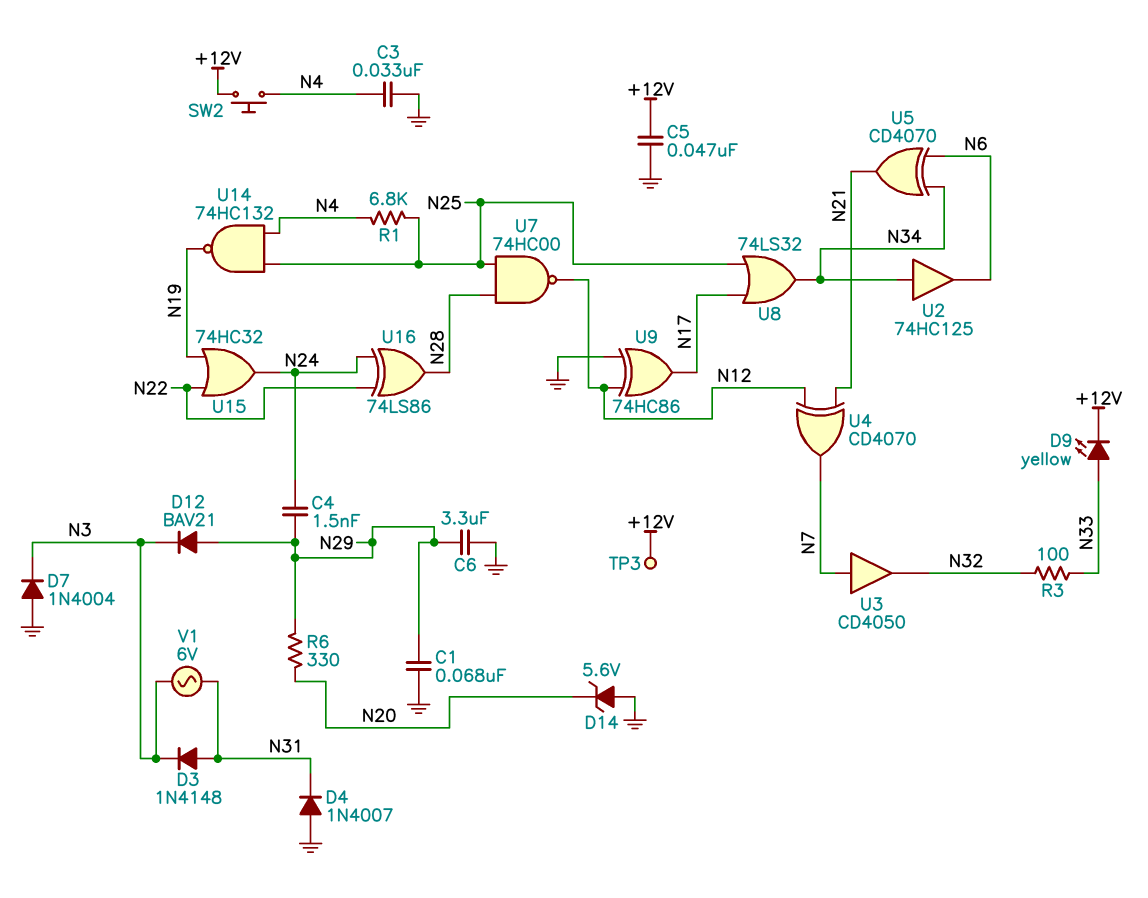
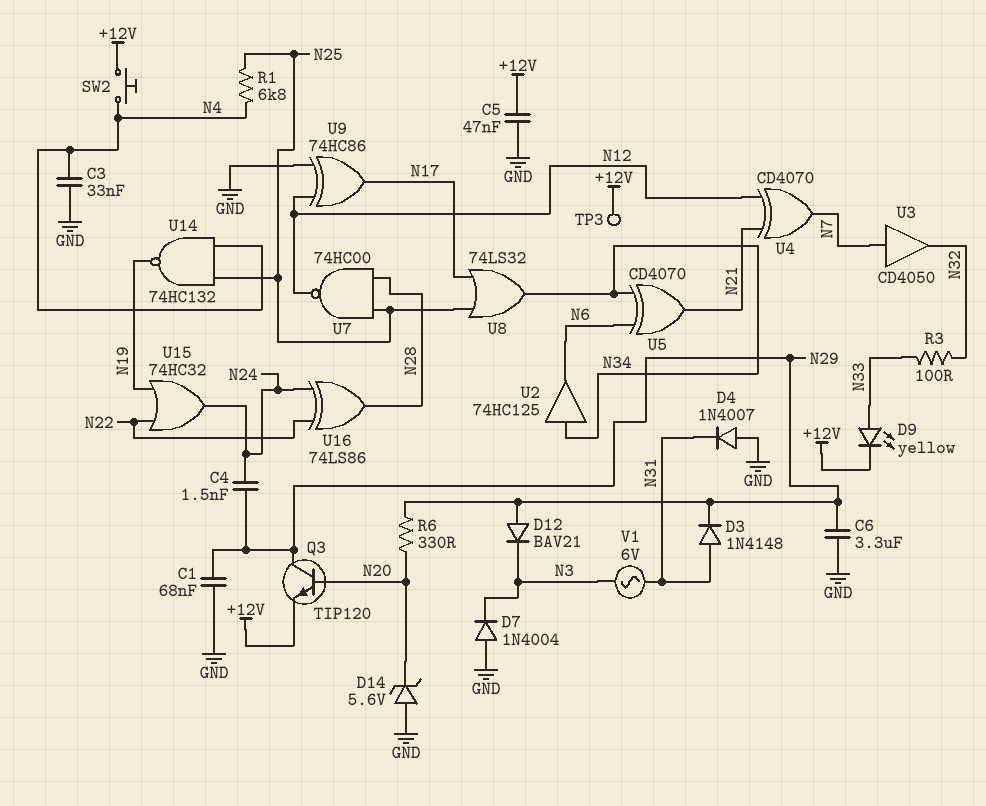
D3: diode 1N4148 (A N31, K N3) -> diode 1N4148 (A N31, K N29)
Q3: none -> NPN TIP120 (B N20, C N29, E +12V)

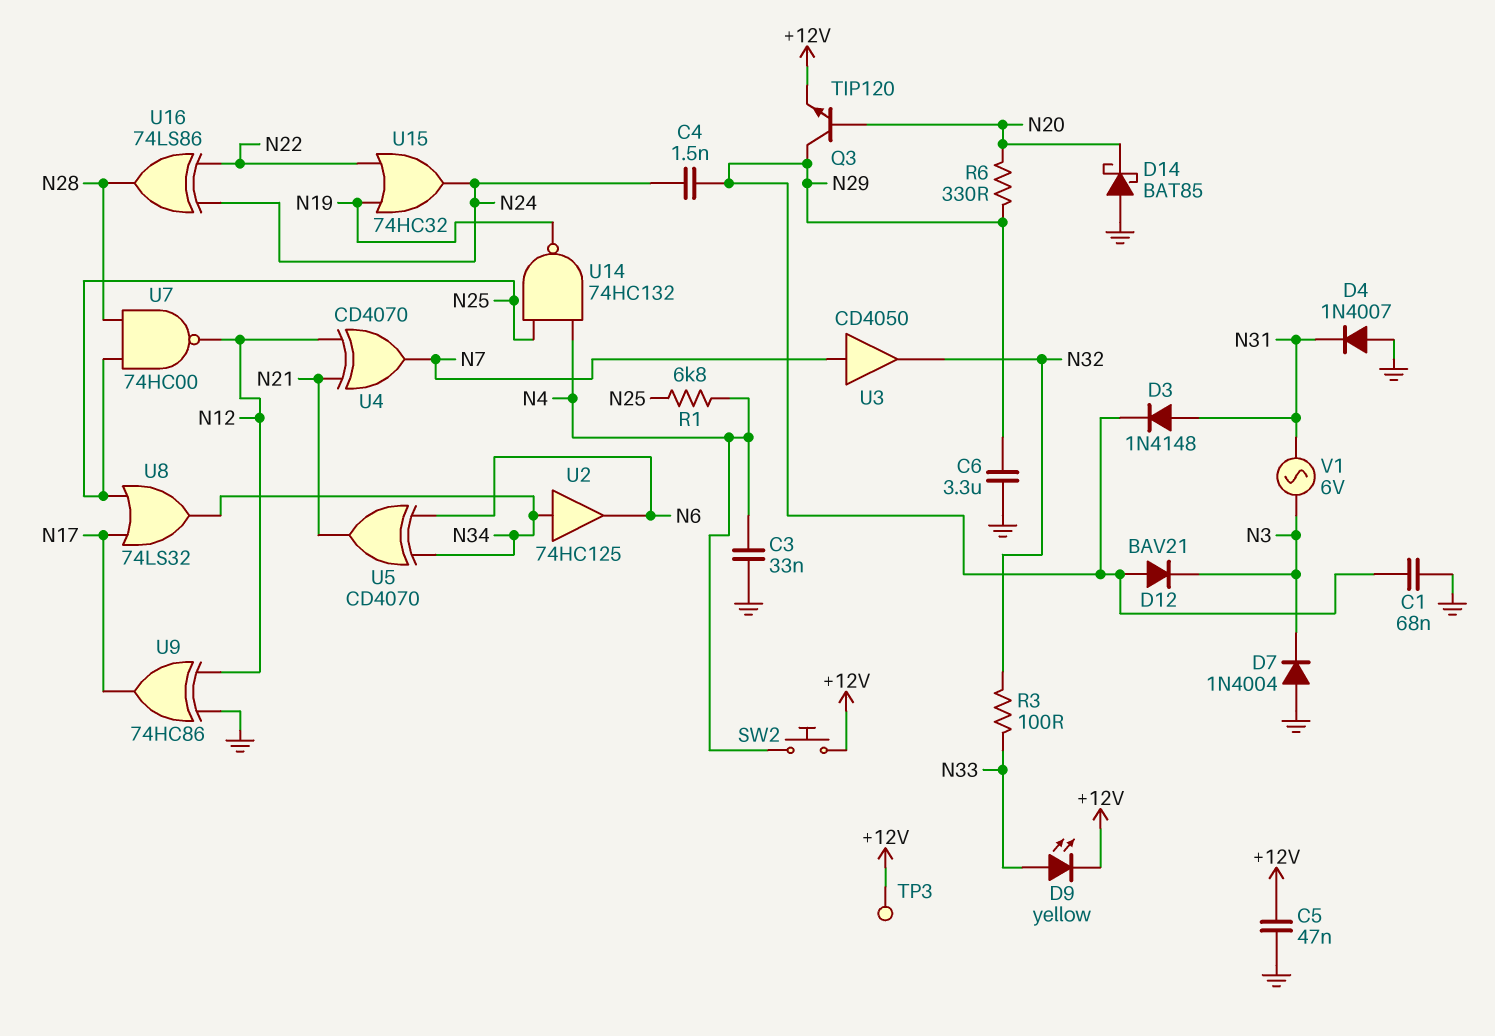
D14: zener 5.6V (A GND, K N20) -> schottky BAT85 (A GND, K N20)

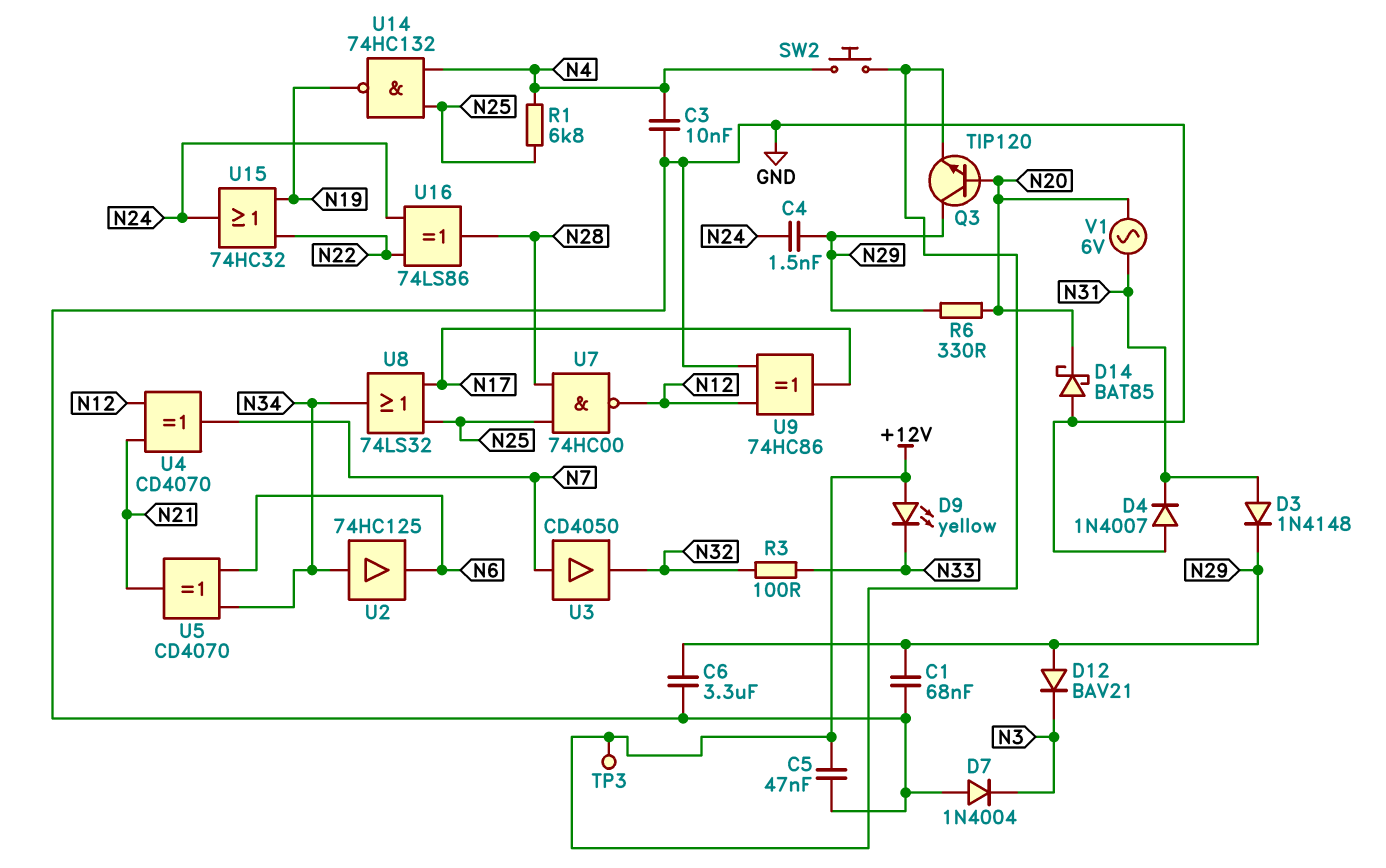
C3: 33nF (GND, N4) -> 10nF (GND, N4)
D9: LED yellow (A N33, K +12V) -> LED yellow (A +12V, K N33)
V1: AC 6V (N3, N31) -> AC 6V (N20, N31)

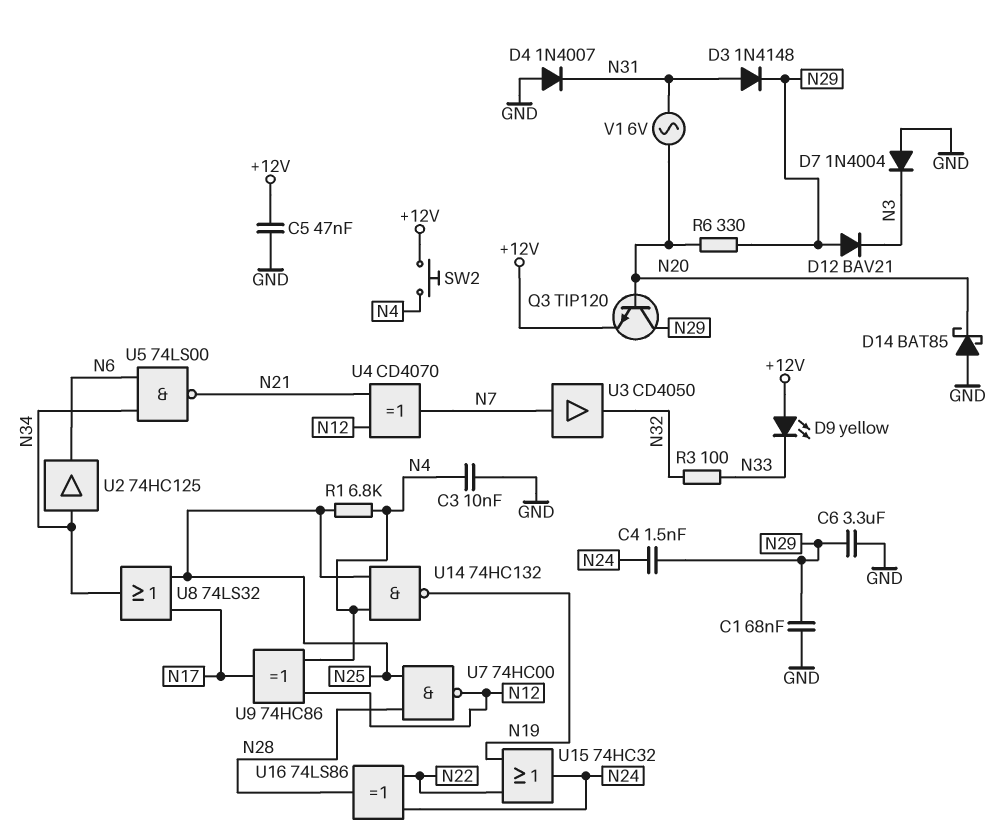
TP3: test point (+12V) -> none
U5: XOR CD4070 (in N6, in N34, out N21) -> NAND 74LS00 (in N6, in N34, out N21)
U9: XOR 74HC86 (in GND, in N12, out N17) -> XOR 74HC86 (in N4, in N12, out N17)

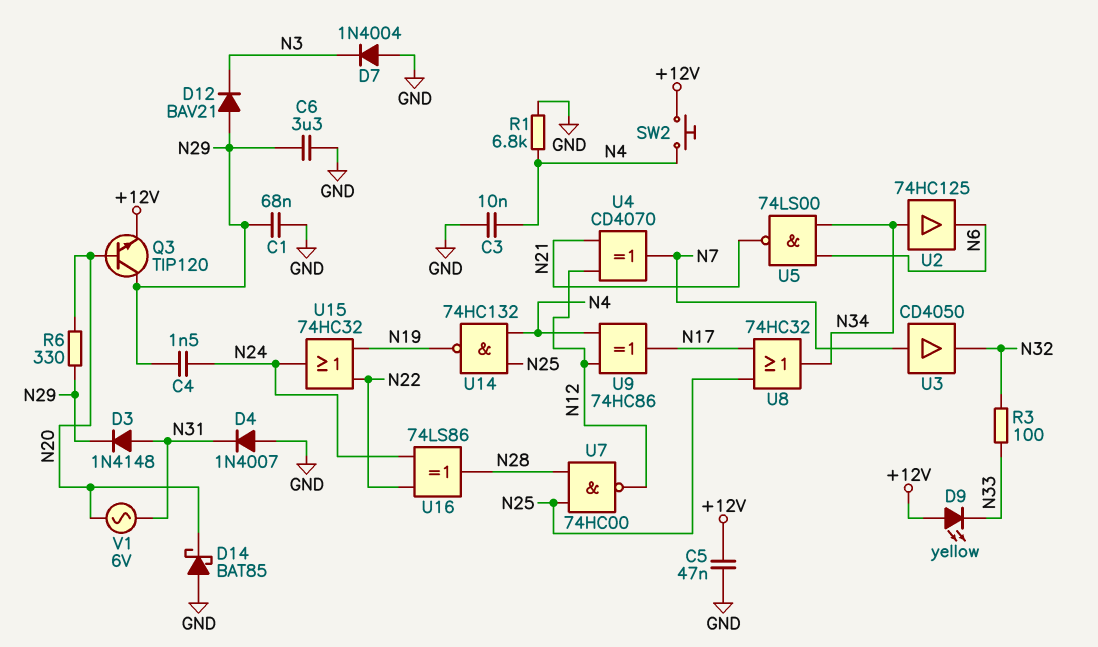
R1: 6.8k (N4, N25) -> 6.8k (GND, N4)
U8: OR 74LS32 (in N17, in N25, out N34) -> OR 74HC32 (in N17, in N25, out N34)

